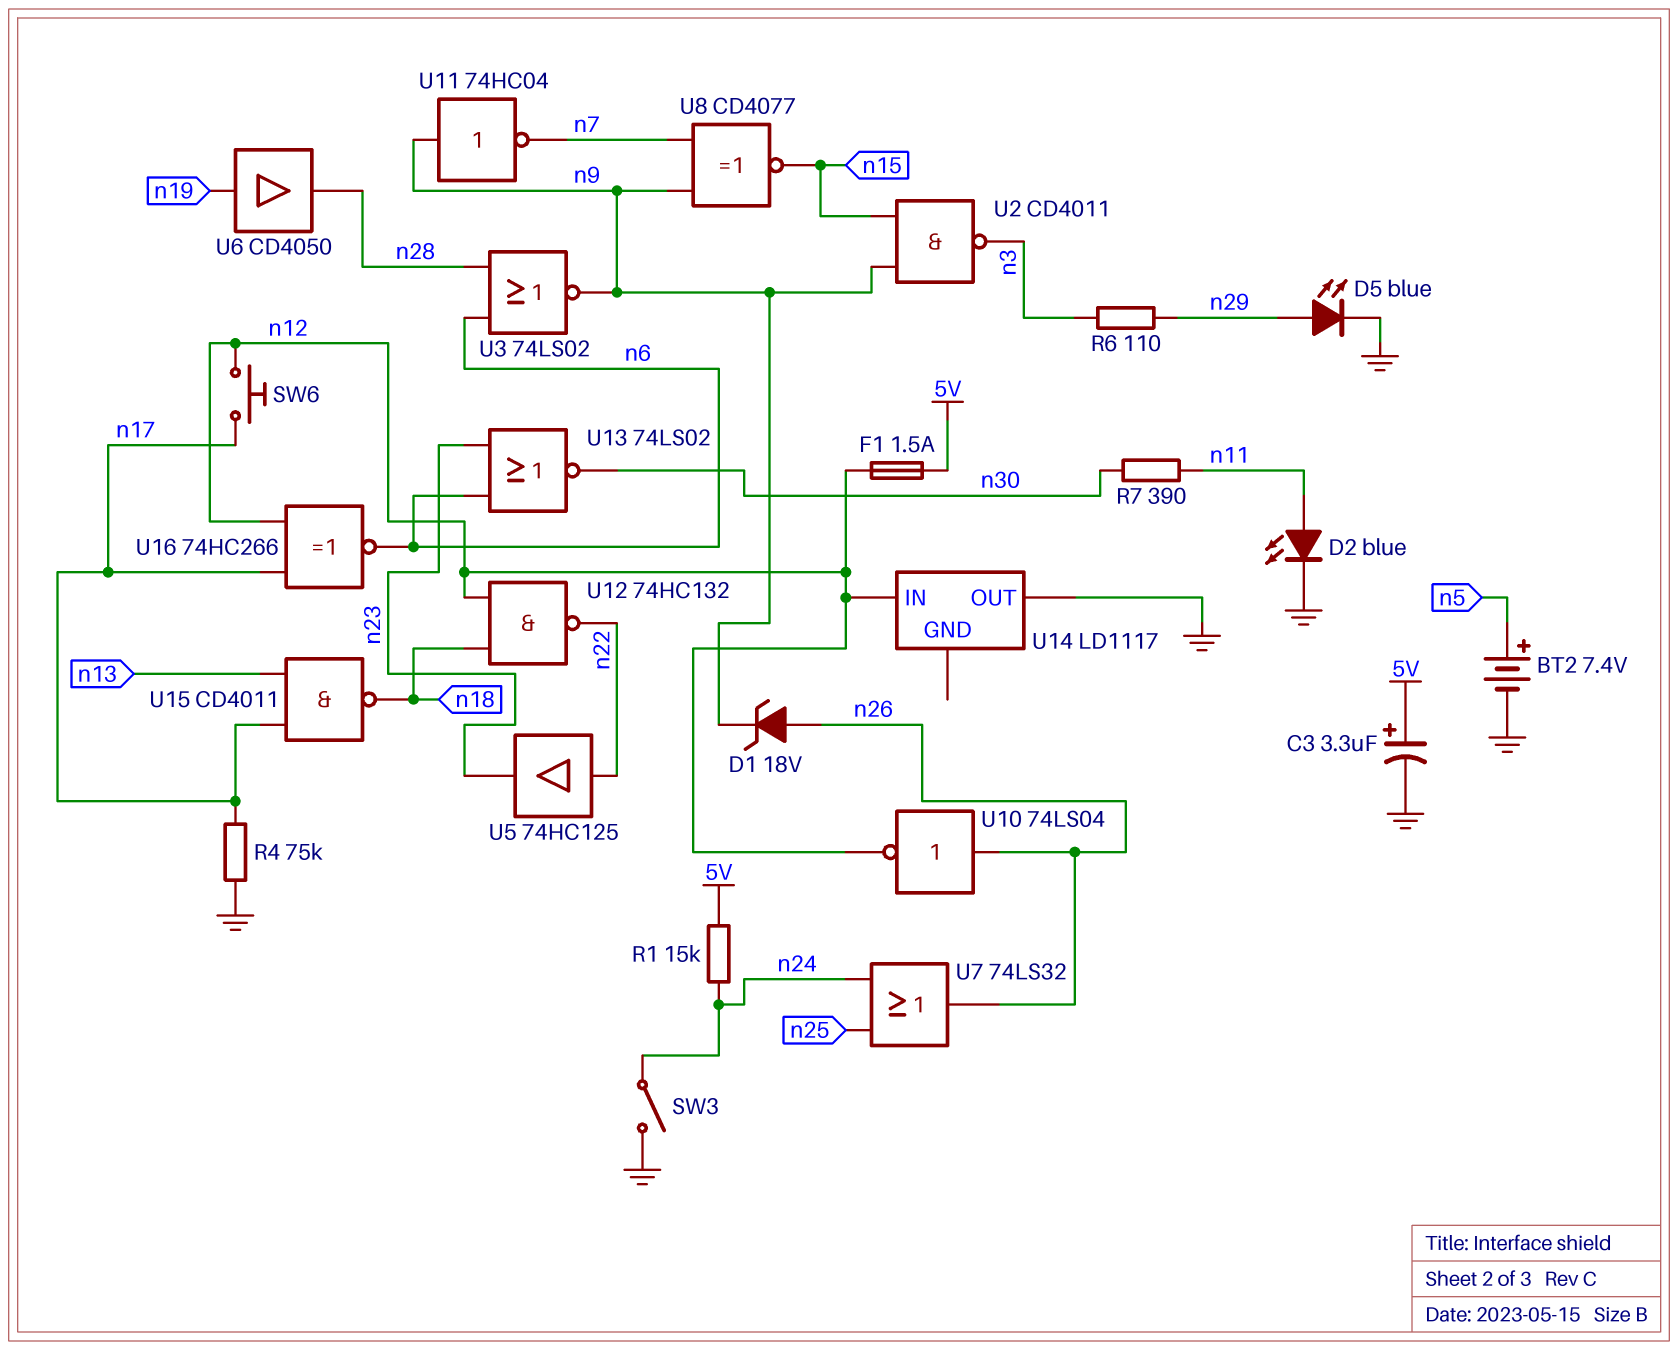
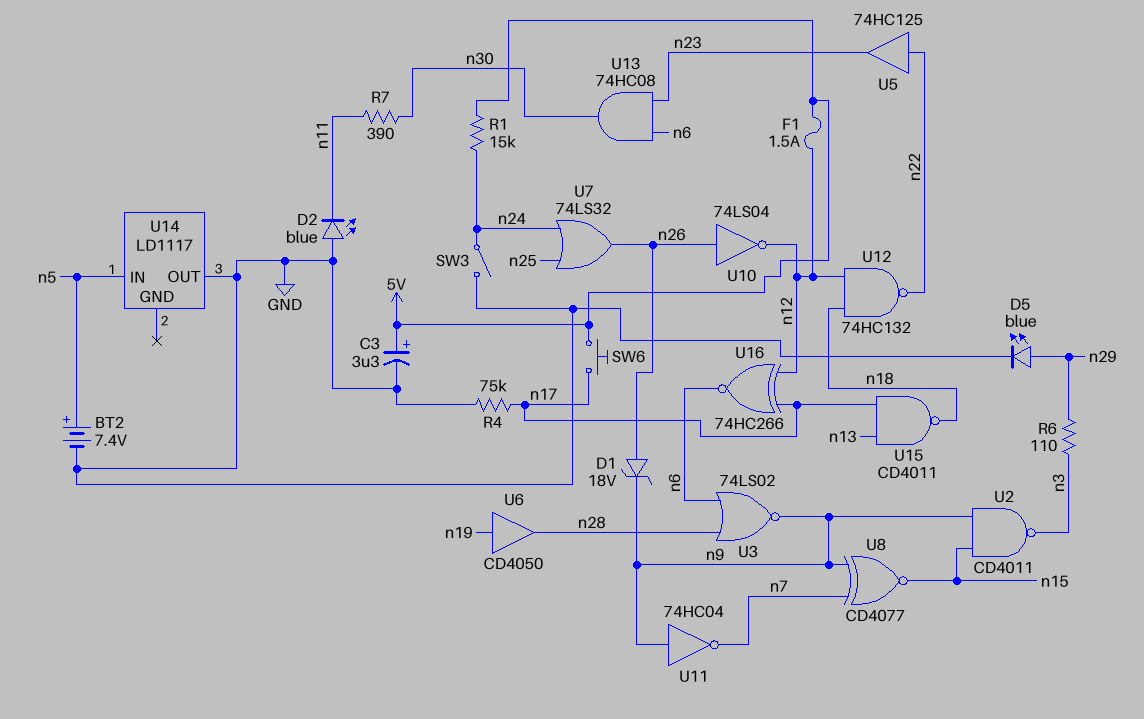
D2: LED blue (A n11, K GND) -> LED blue (A GND, K n11)
SW6: button (n12, n17) -> button (5V, n17)
U13: NOR 74LS02 (in n6, in n23, out n30) -> AND 74HC08 (in n6, in n23, out n30)
U14 pin IN: n12 -> n5

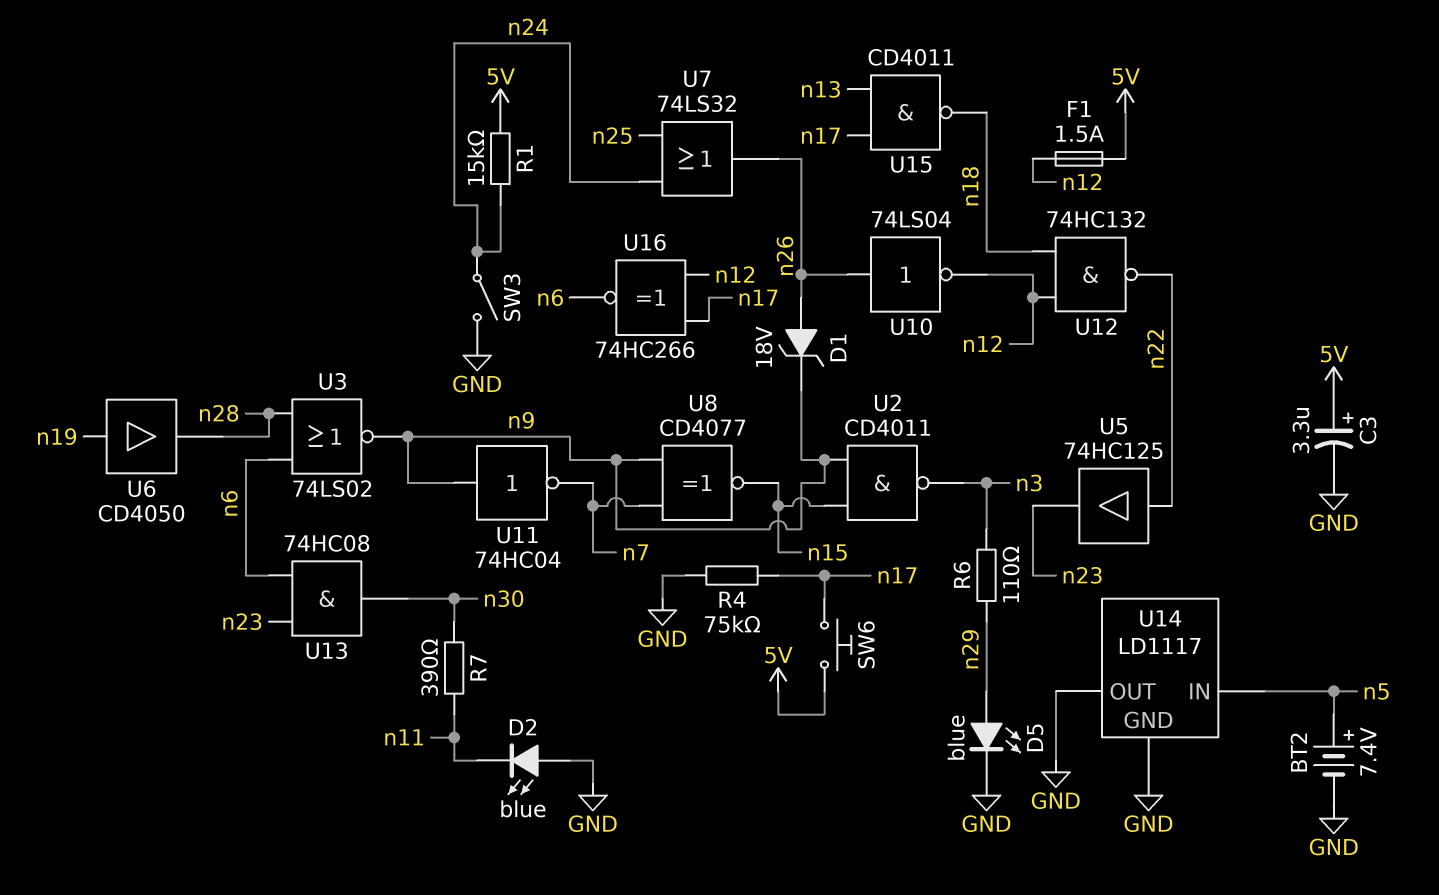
U14 pin GND: none -> GND

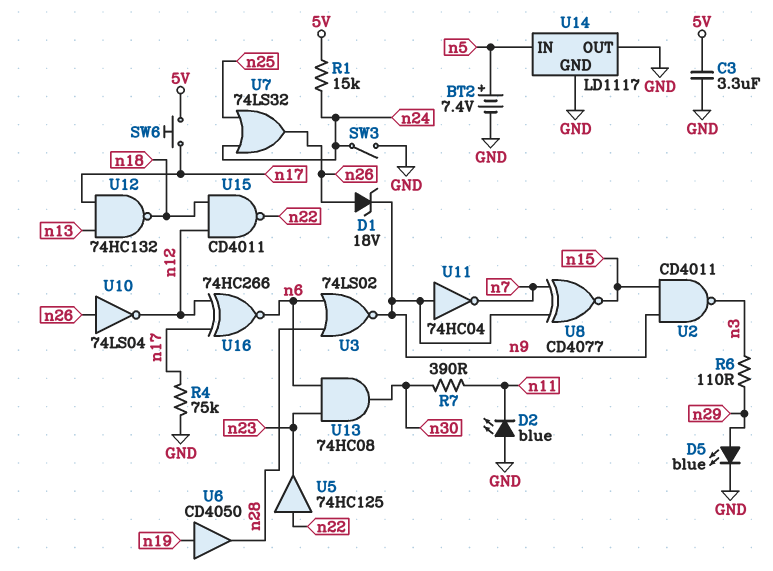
C3: 3.3uF (plus 5V, minus GND) -> 3.3uF (5V, GND)
F1: 1.5A (5V, n12) -> none
U12: NAND 74HC132 (in n12, in n18, out n22) -> NAND 74HC132 (in n13, in n17, out n18)
U15: NAND CD4011 (in n13, in n17, out n18) -> NAND CD4011 (in n12, in n18, out n22)

